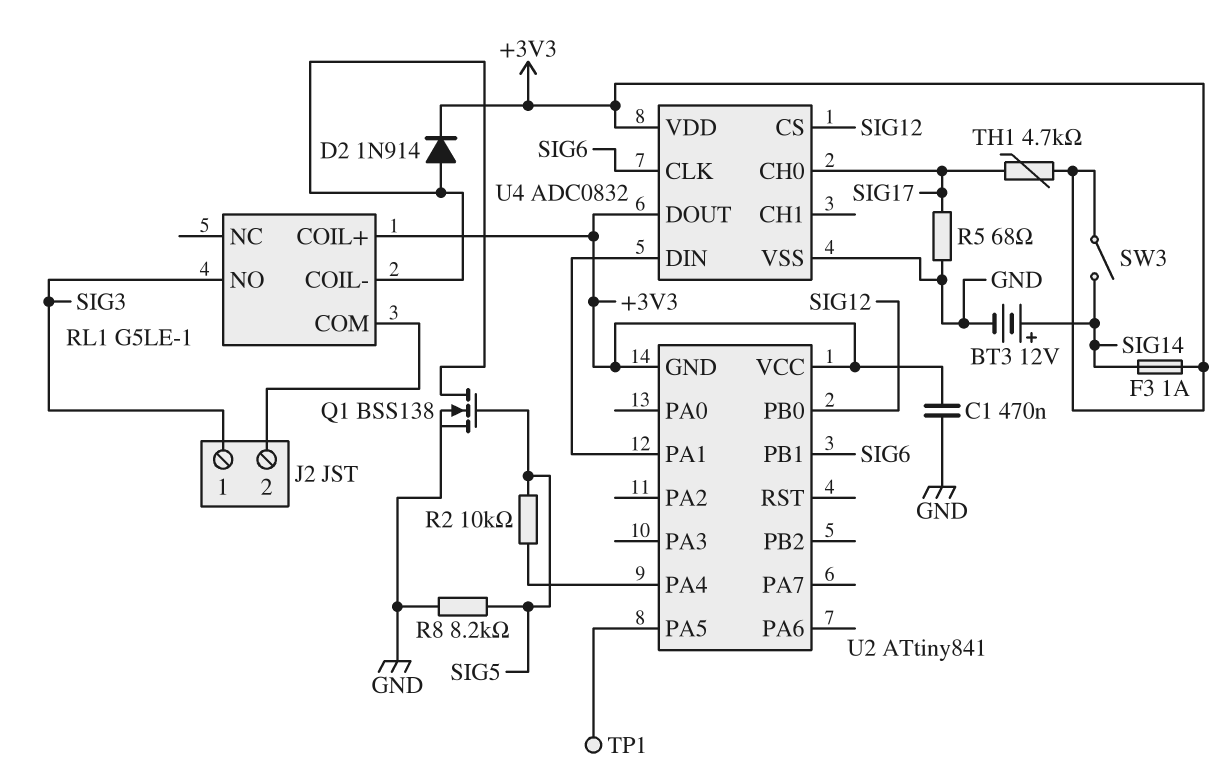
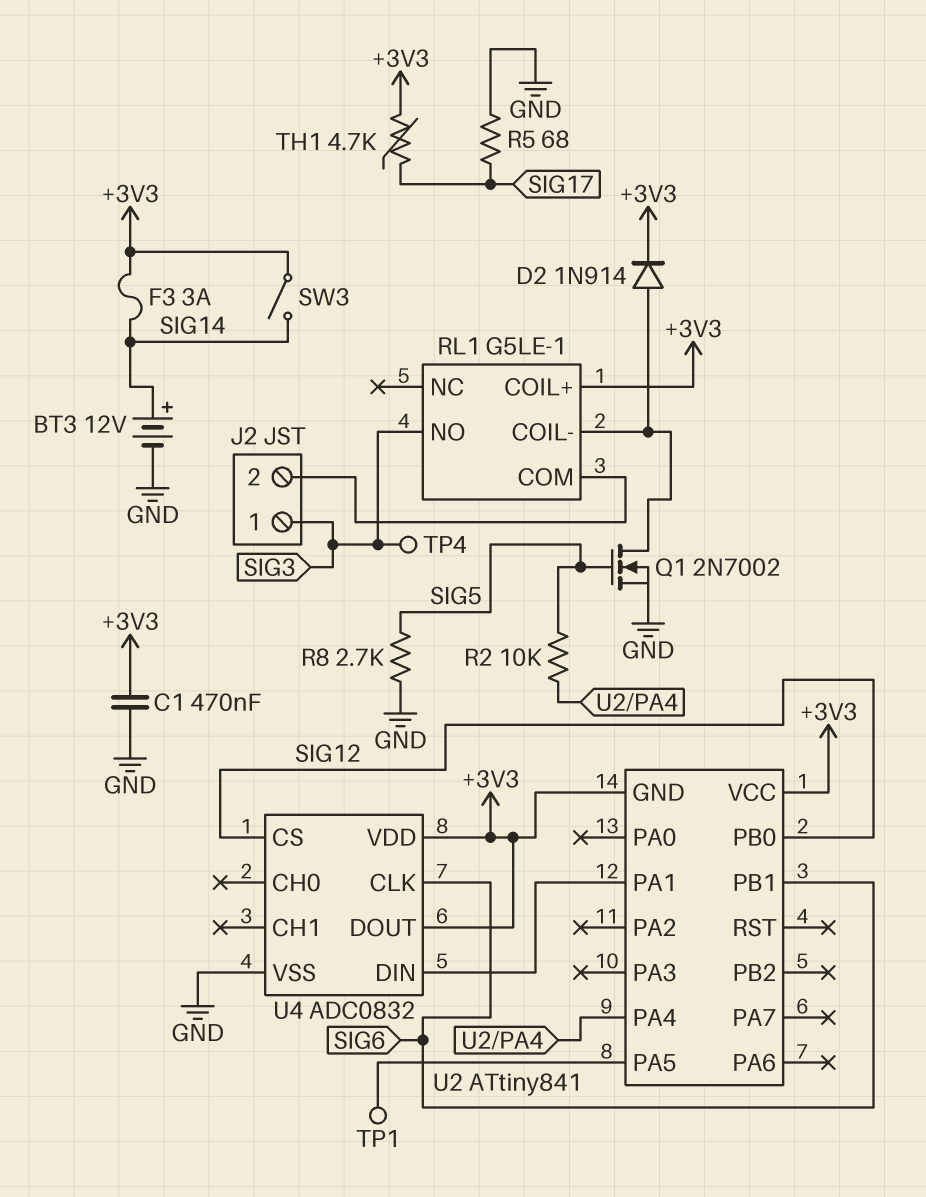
F3: 1A (+3V3, SIG14) -> 3A (+3V3, SIG14)
Q1: NMOS BSS138 (G SIG5, D RL1/COIL-, S GND) -> NMOS 2N7002 (G SIG5, D RL1/COIL-, S GND)
R8: 8.2k (GND, SIG5) -> 2.7k (GND, SIG5)
TP4: none -> test point (SIG3)
U4 pin CH0: SIG17 -> none

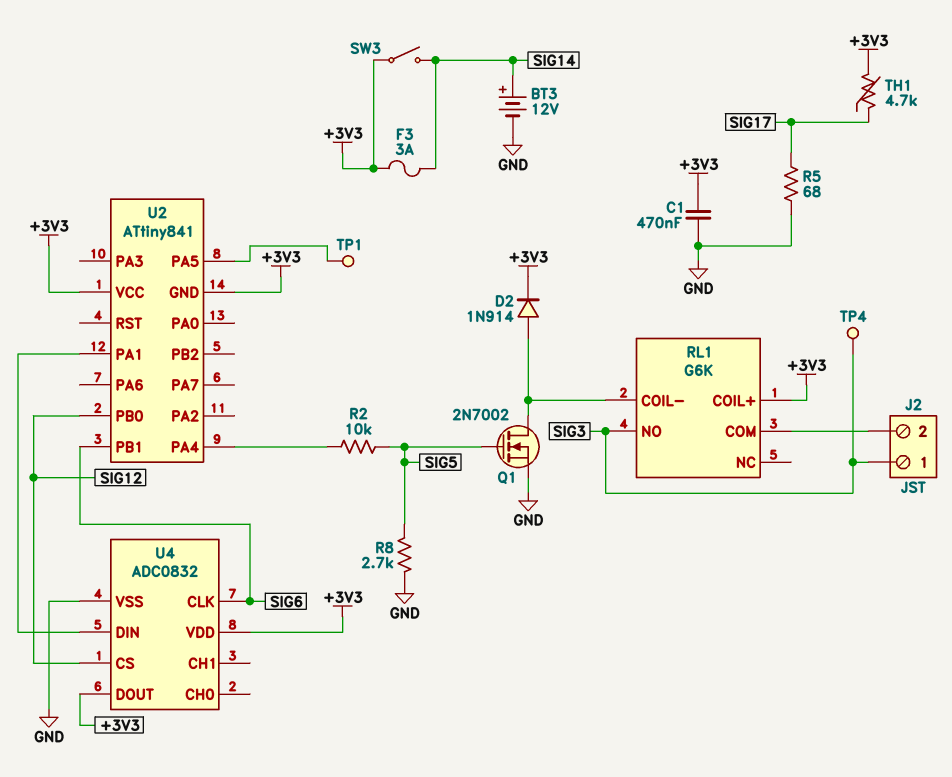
RL1: G5LE-1 -> G6K

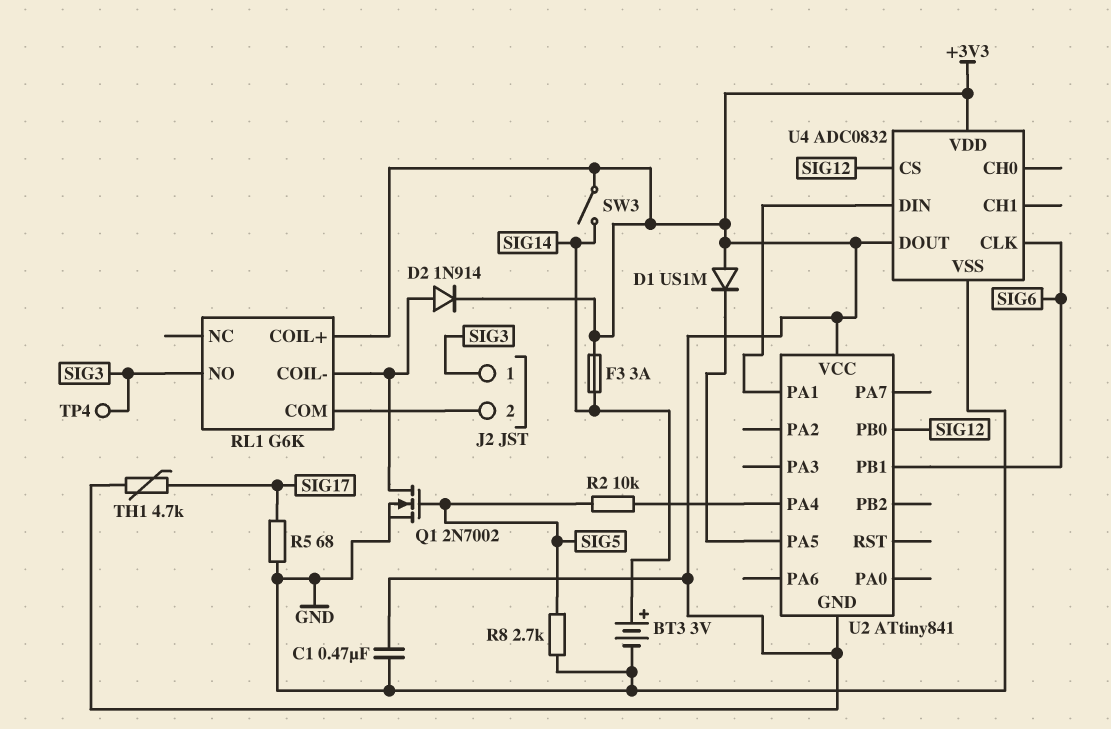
BT3: 12V (plus SIG14, minus GND) -> 3V (plus SIG14, minus GND)
D1: none -> diode US1M (A +3V3, K U2/PA5)
TP1: test point (U2/PA5) -> none

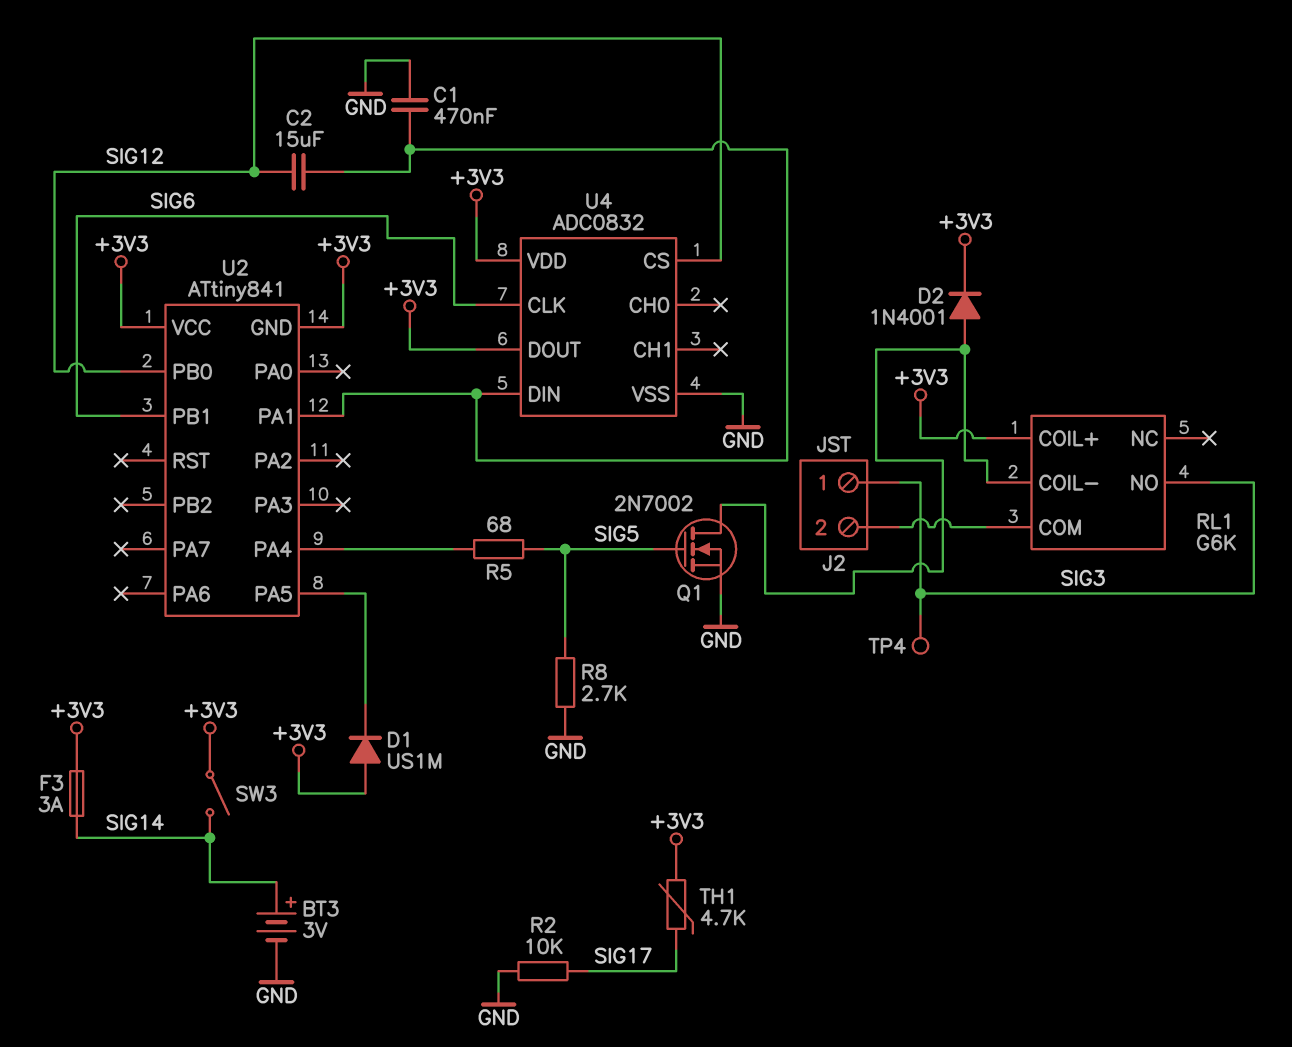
C1: 470nF (+3V3, GND) -> 470nF (GND, U2/PA1)
C2: none -> 15uF (SIG12, U2/PA1)
D2: diode 1N914 (A RL1/COIL-, K +3V3) -> diode 1N4001 (A RL1/COIL-, K +3V3)
R2: 10k (SIG5, U2/PA4) -> 10k (GND, SIG17)
R5: 68 (GND, SIG17) -> 68 (SIG5, U2/PA4)

